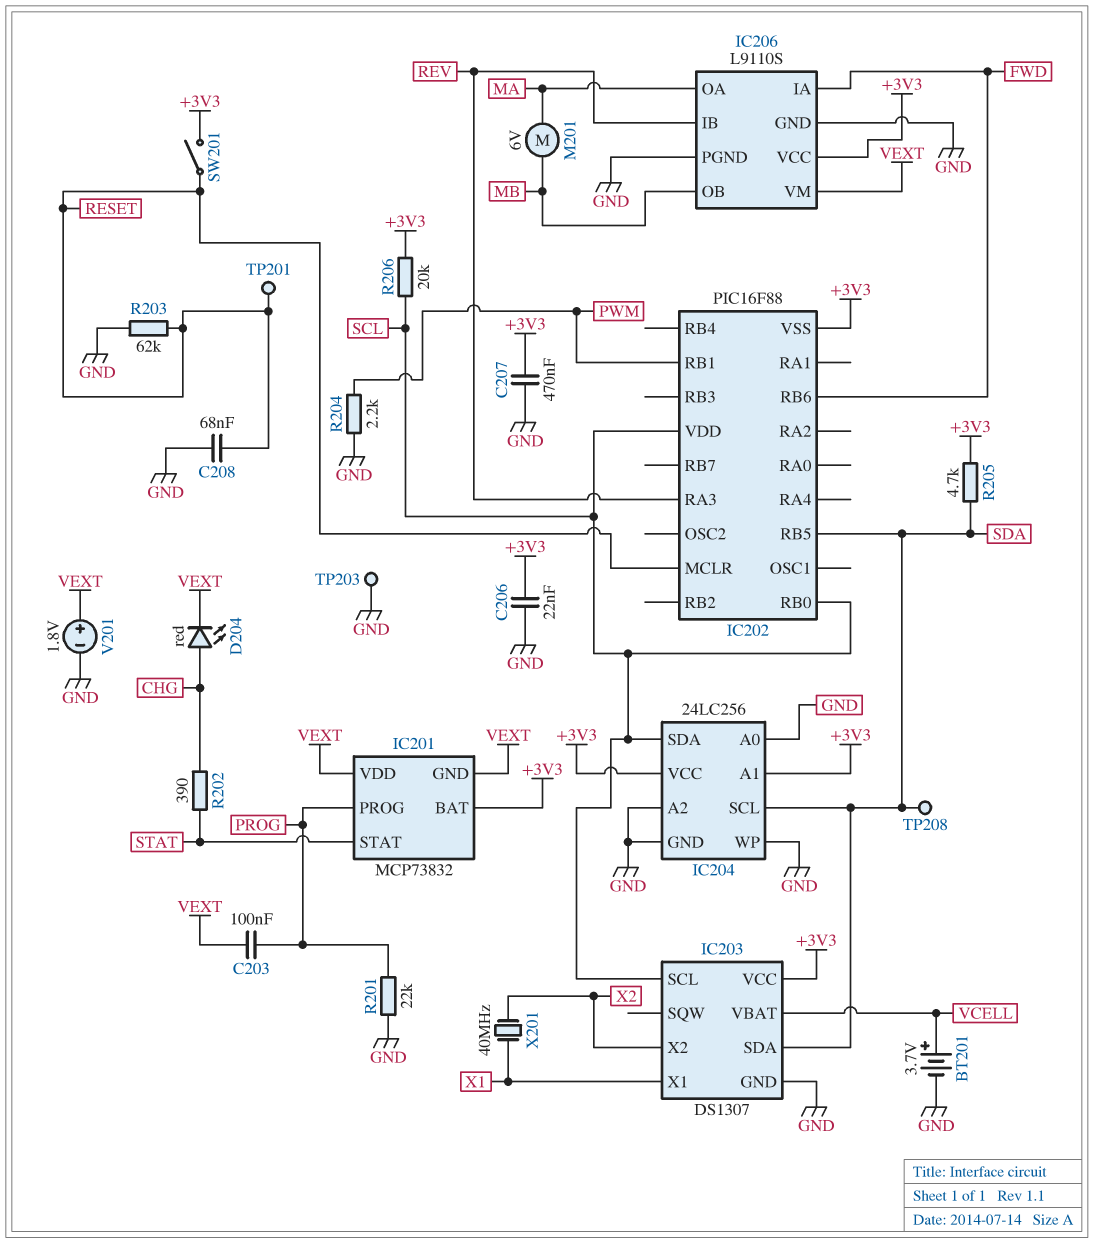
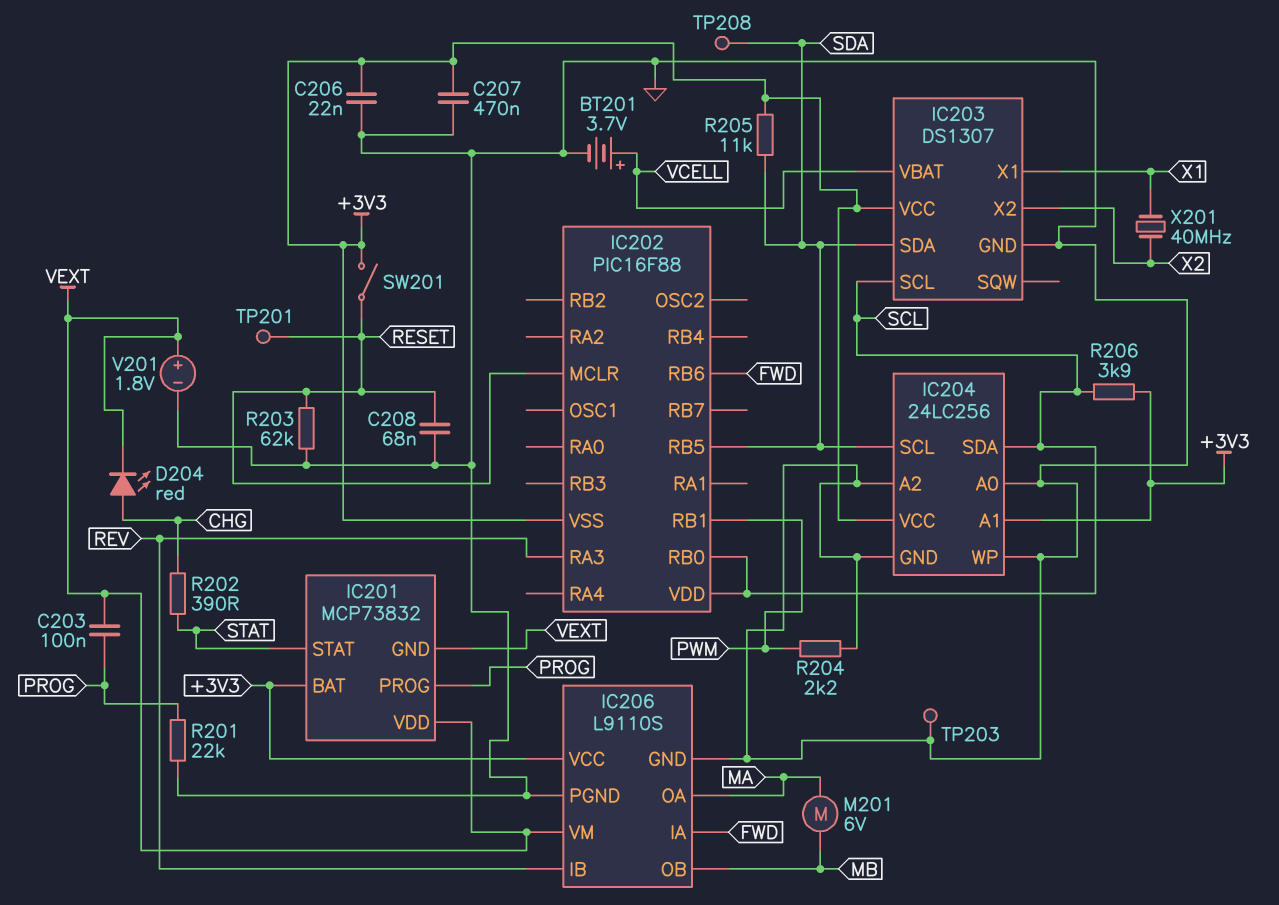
R205: 4.7k (+3V3, SDA) -> 11k (+3V3, SDA)
R206: 20k (+3V3, SCL) -> 3.9k (+3V3, SCL)

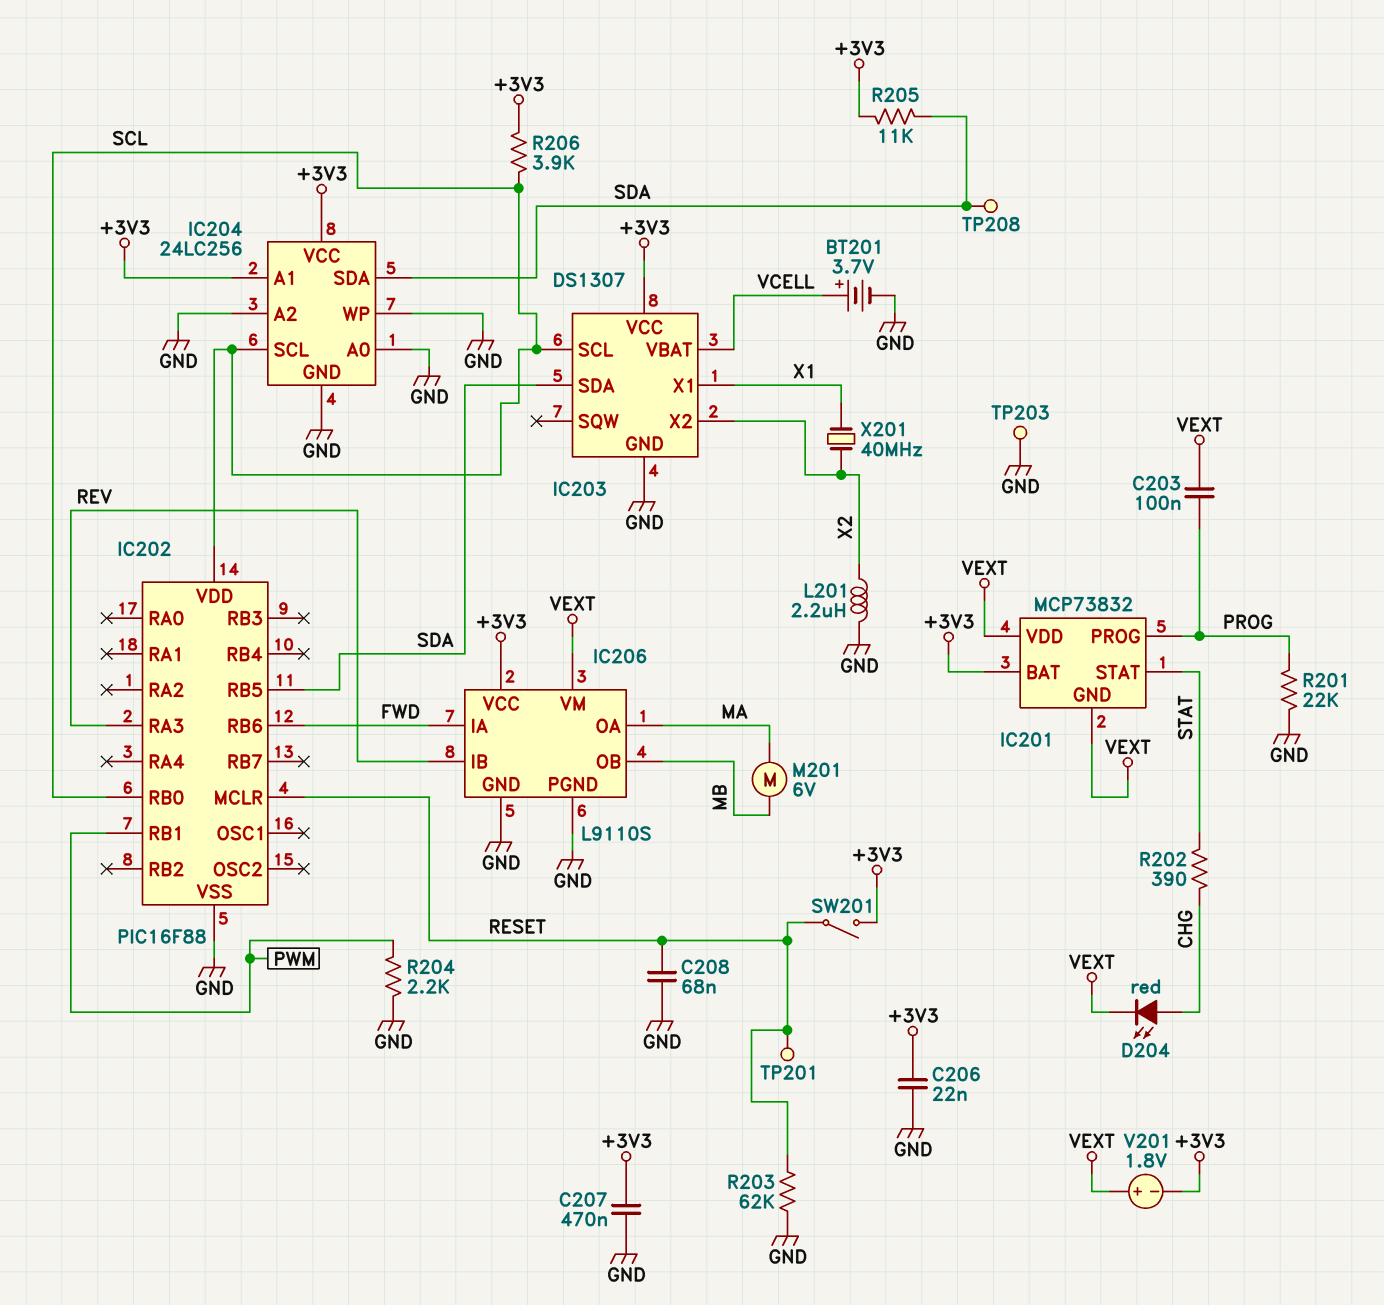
IC202 pin VSS: +3V3 -> GND
IC204 pin SCL: SDA -> SCL
IC204 pin SDA: SCL -> SDA
L201: none -> 2.2uH (GND, X2)
V201: 1.8V (plus VEXT, minus GND) -> 1.8V (plus VEXT, minus +3V3)

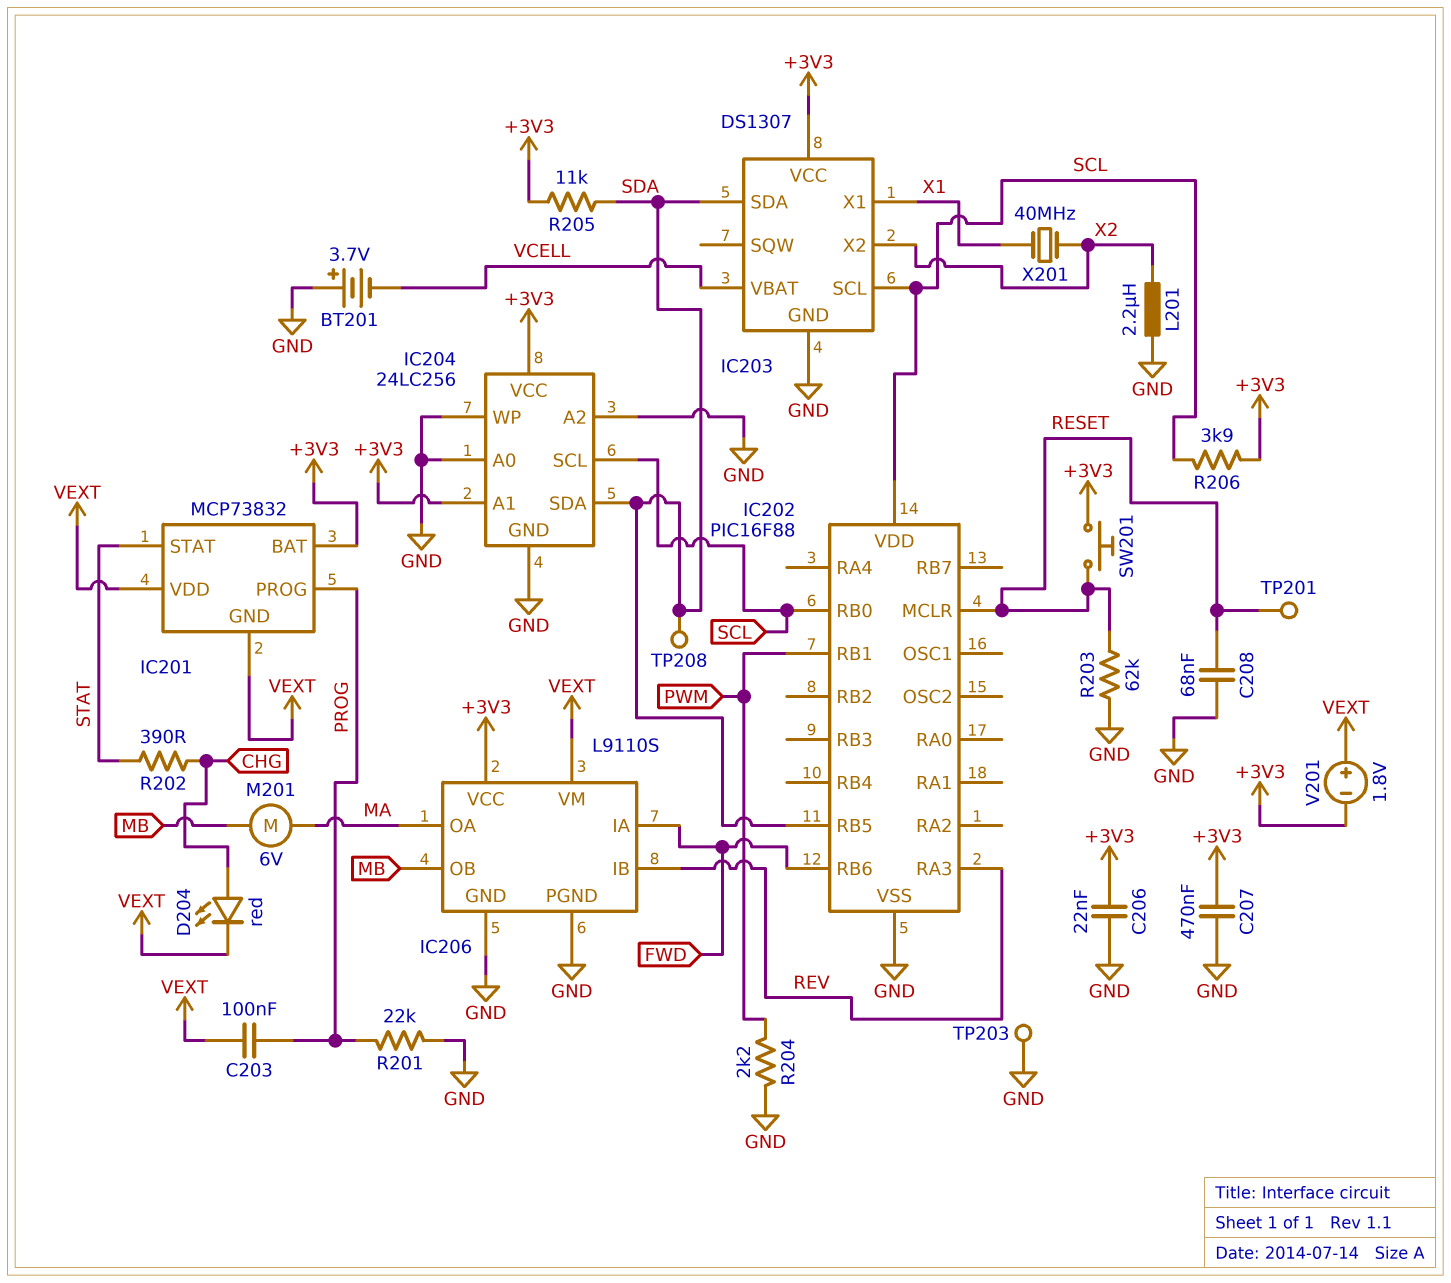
BT201: 3.7V (plus VCELL, minus GND) -> 3.7V (plus GND, minus VCELL)
SW201: switch (+3V3, RESET) -> button (+3V3, RESET)

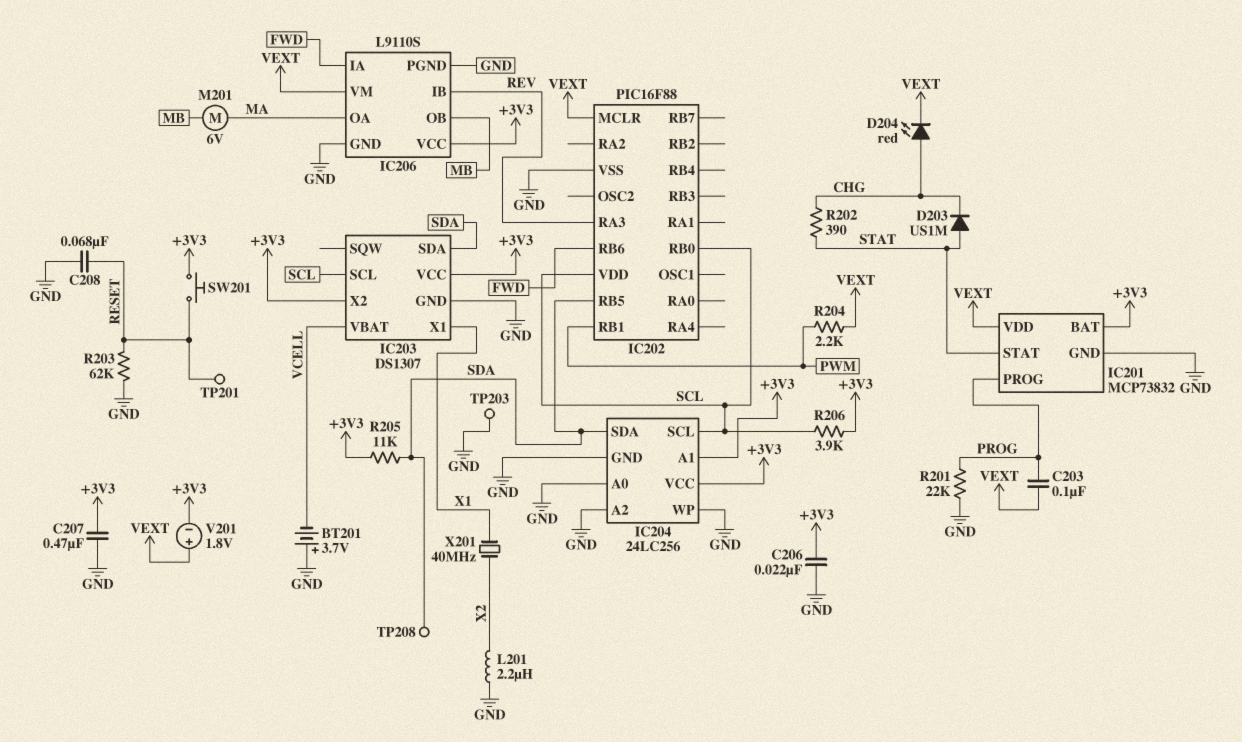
D203: none -> diode US1M (A STAT, K CHG)
IC201 pin GND: VEXT -> GND
IC202 pin MCLR: RESET -> VEXT
IC203 pin X2: X2 -> +3V3
R204: 2.2k (GND, PWM) -> 2.2k (PWM, VEXT)

